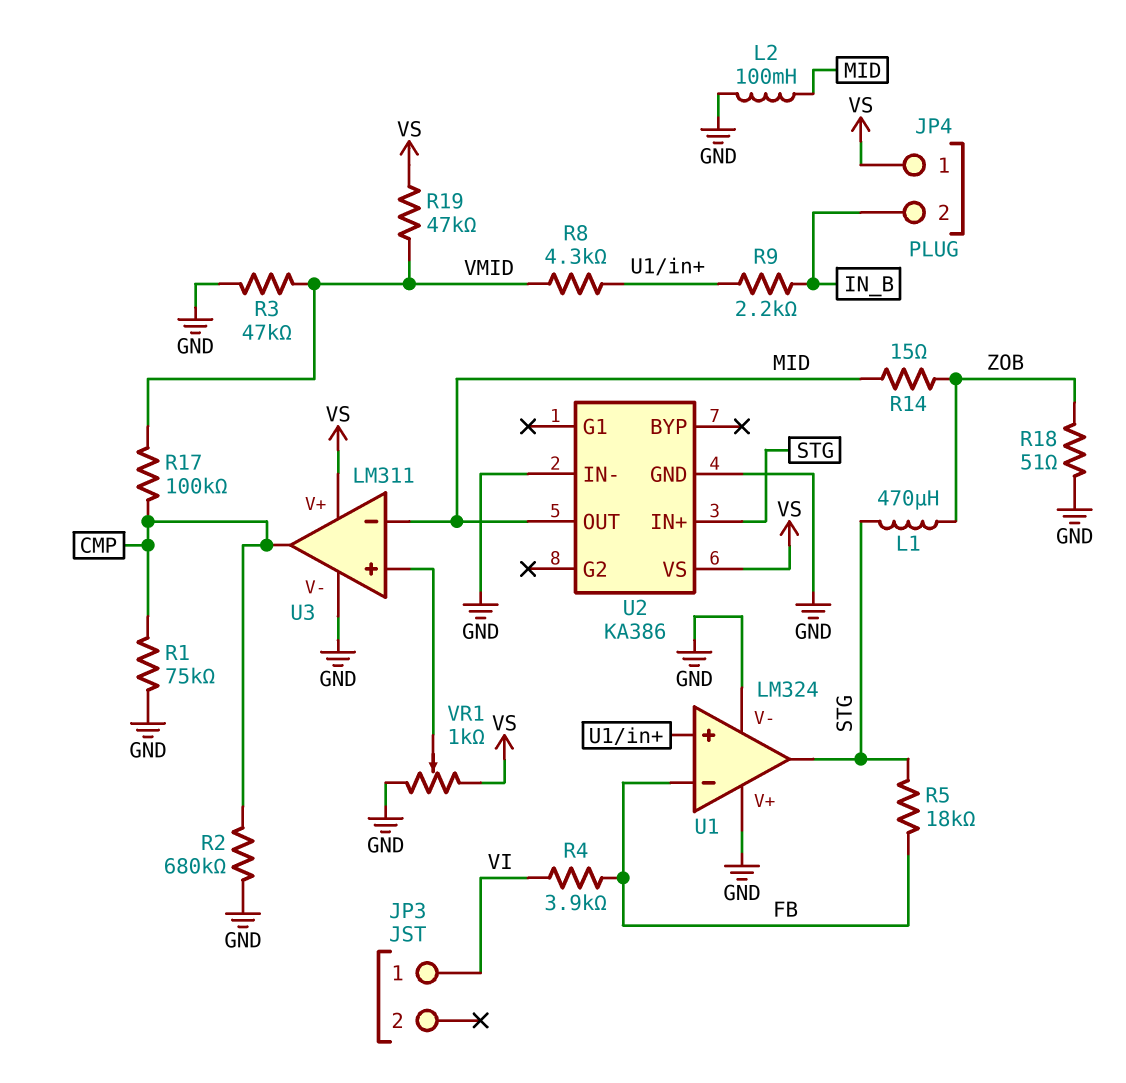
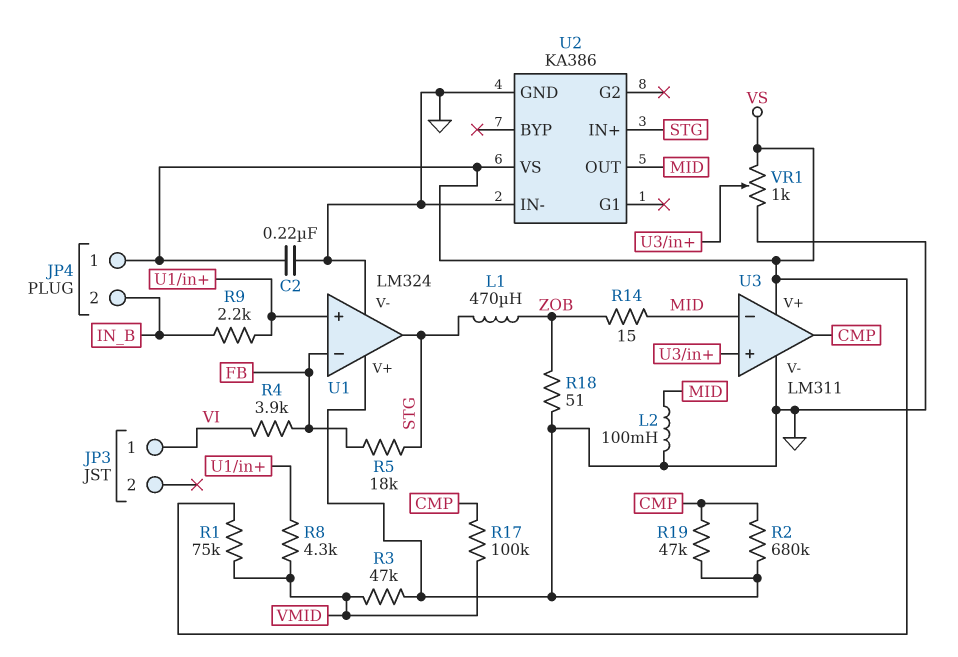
C2: none -> 220nF (GND, VS)
R1: 75k (CMP, GND) -> 75k (VMID, VS)
R19: 47k (VMID, VS) -> 47k (CMP, GND)

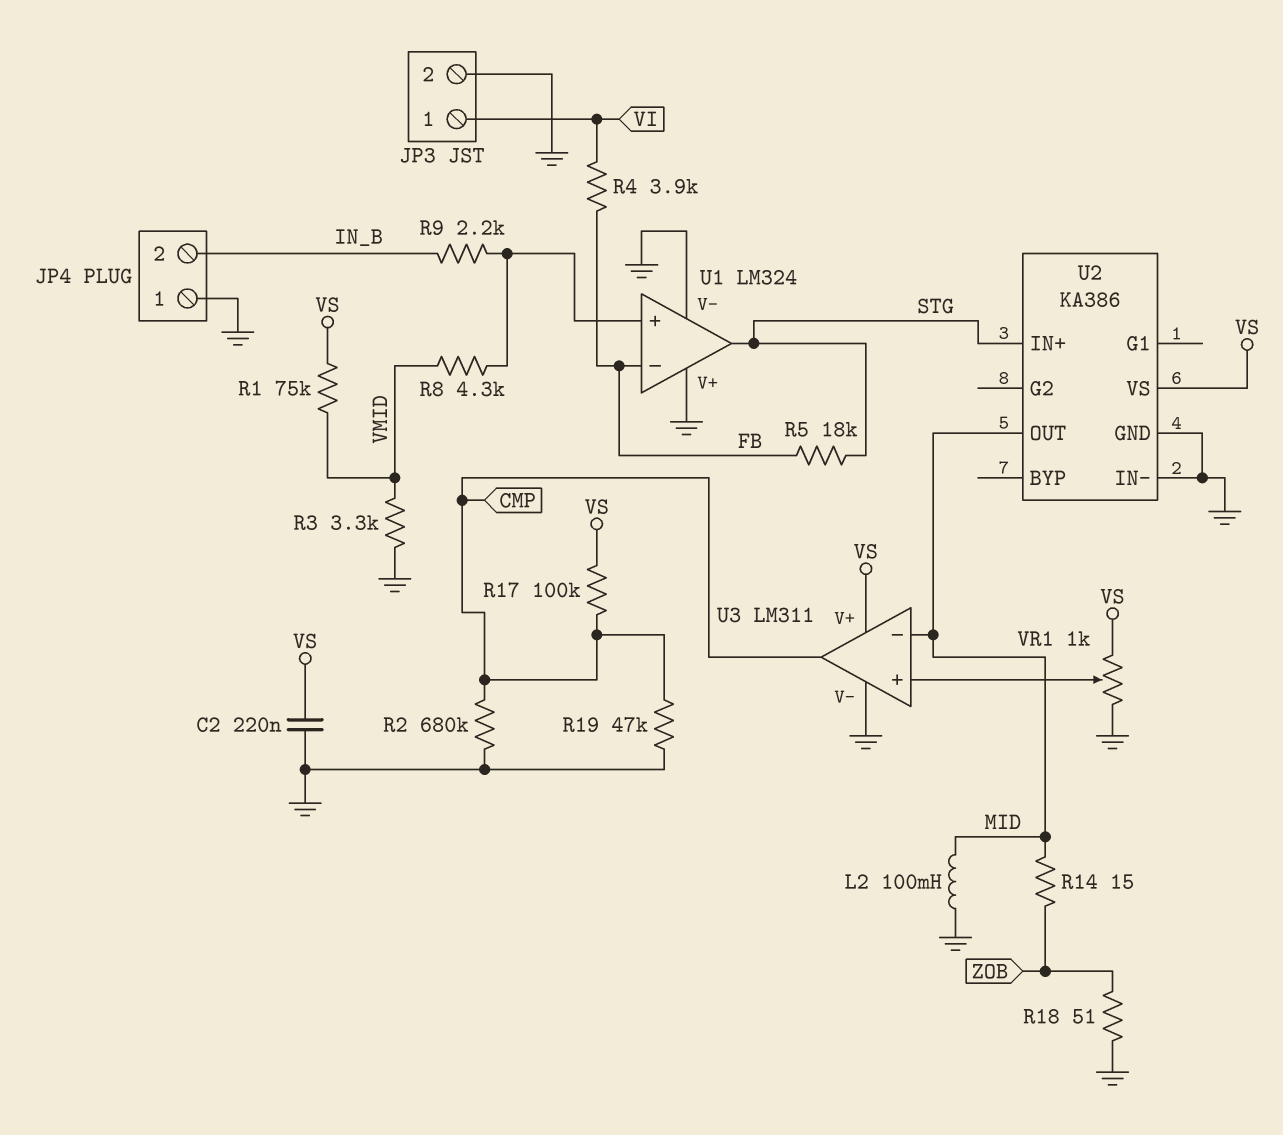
JP3 pin 2: none -> GND
JP4 pin 1: VS -> GND
L1: 470uH (STG, ZOB) -> none
R3: 47k (GND, VMID) -> 3.3k (GND, VMID)
R17: 100k (CMP, VMID) -> 100k (CMP, VS)

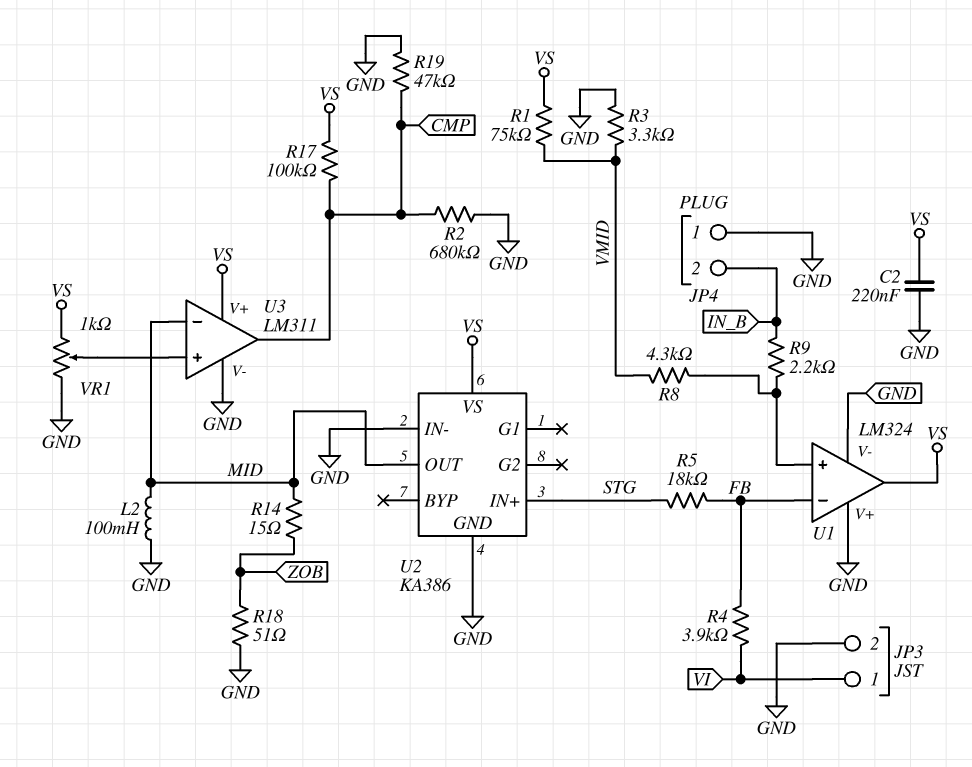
U1 pin out: STG -> VS

